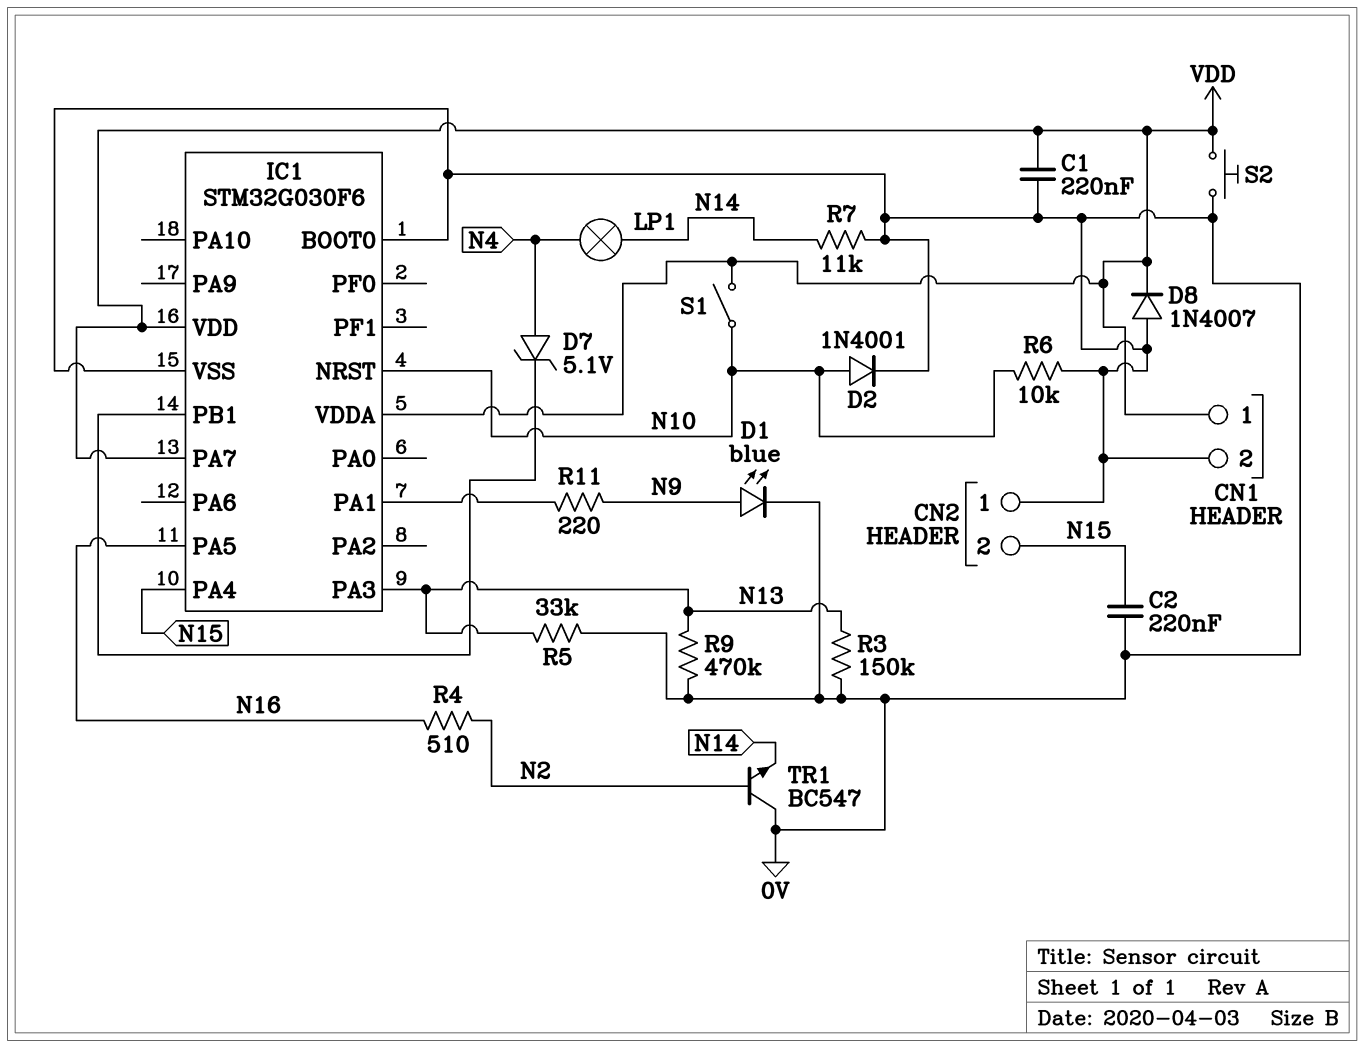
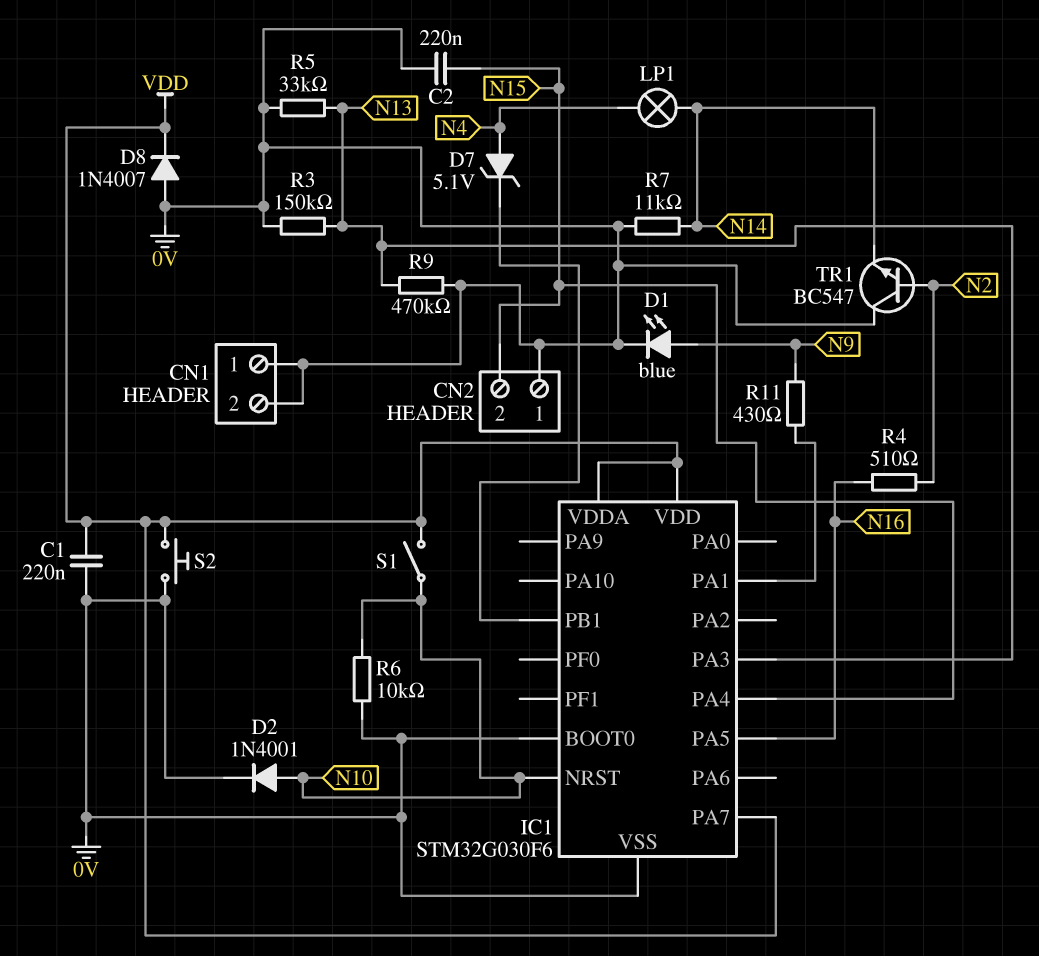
CN1 pin 1: VDD -> 0V
R11: 220 (IC1/PA1, N9) -> 430 (IC1/PA1, N9)

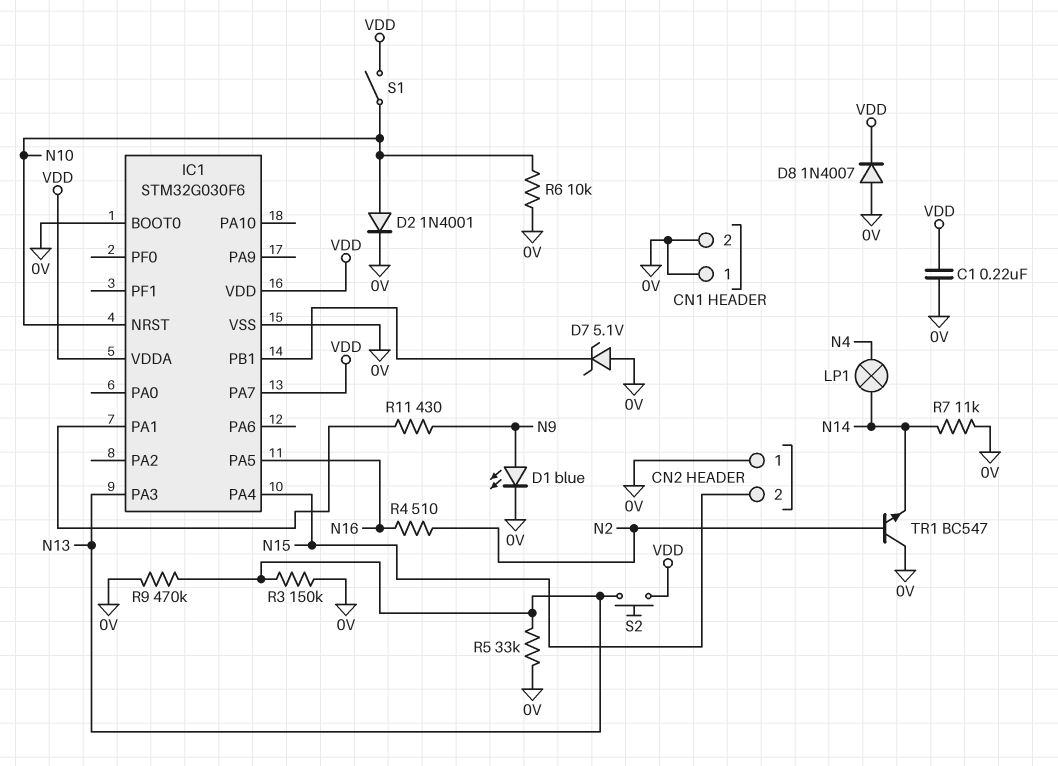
C2: 220nF (0V, N15) -> none
D7: zener 5.1V (A N4, K IC1/PB1) -> zener 5.1V (A 0V, K IC1/PB1)
S2: button (0V, VDD) -> button (N13, VDD)

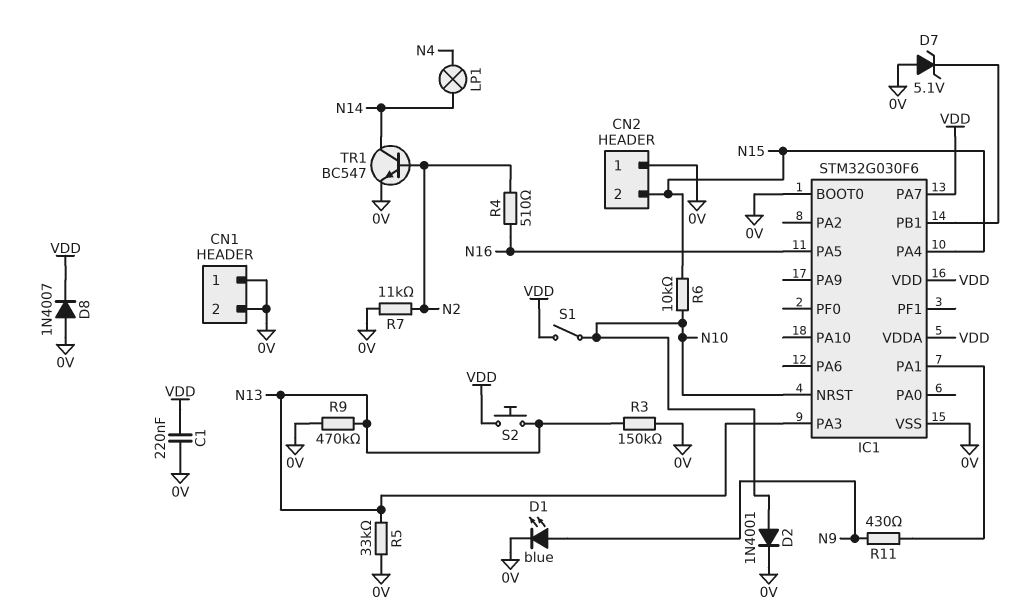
R6: 10k (0V, N10) -> 10k (N10, N15)
R7: 11k (0V, N14) -> 11k (0V, N2)
TR1: NPN BC547 (B N2, C 0V, E N14) -> NPN BC547 (B N2, C N14, E 0V)

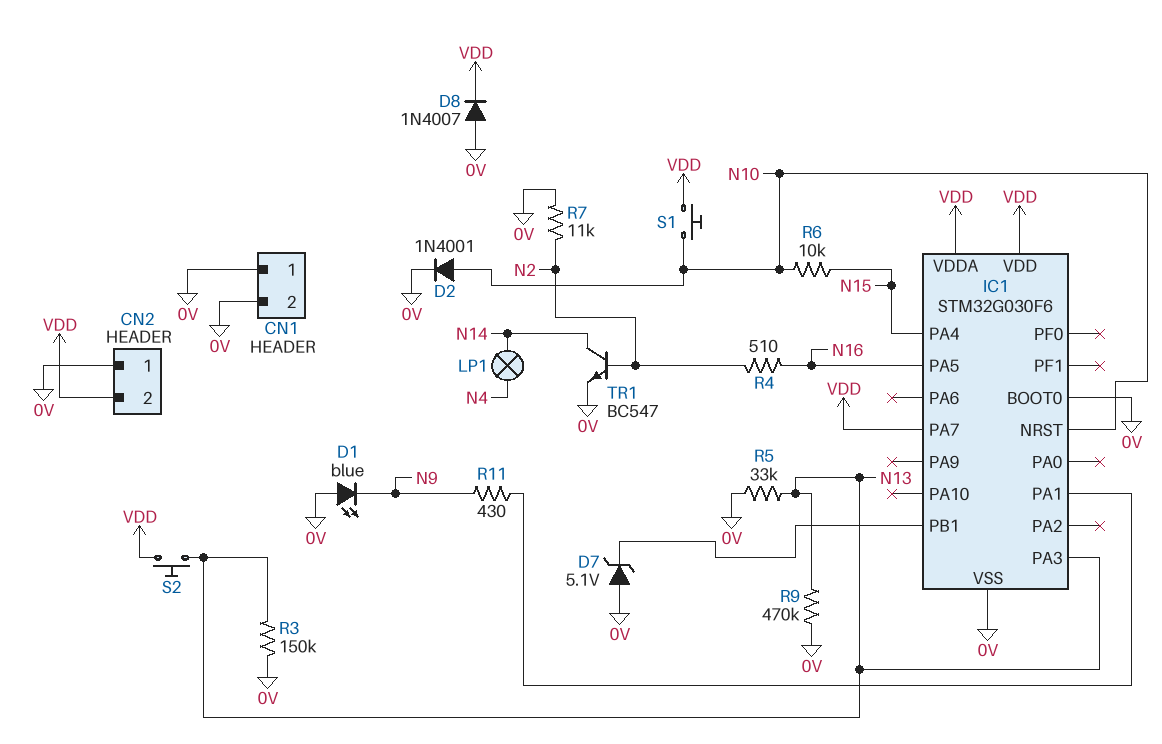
C1: 220nF (0V, VDD) -> none
CN2 pin 2: N15 -> VDD
D1: LED blue (A N9, K 0V) -> LED blue (A 0V, K N9)
S1: switch (N10, VDD) -> button (N10, VDD)

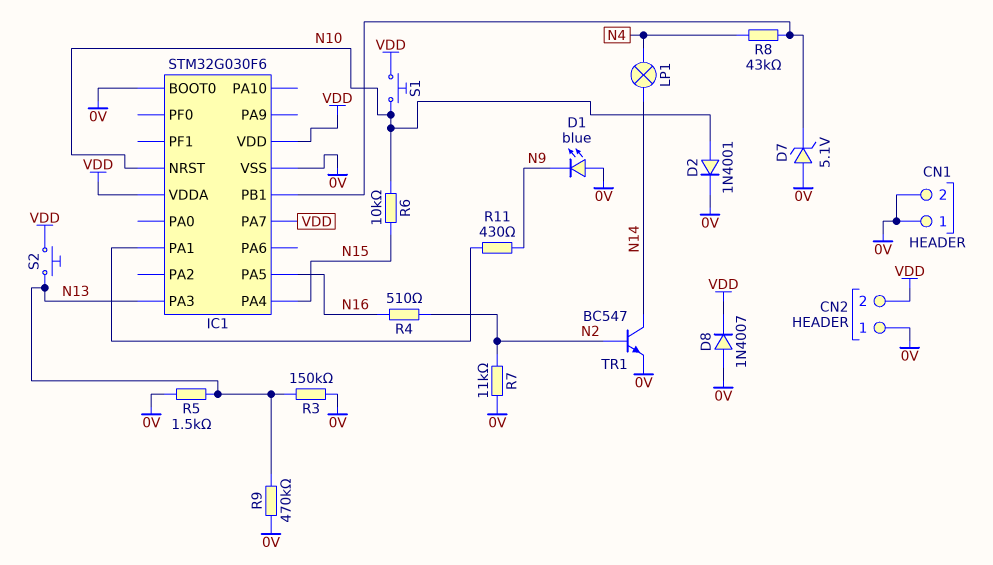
R5: 33k (0V, N13) -> 1.5k (0V, N13)
R8: none -> 43k (IC1/PB1, N4)

